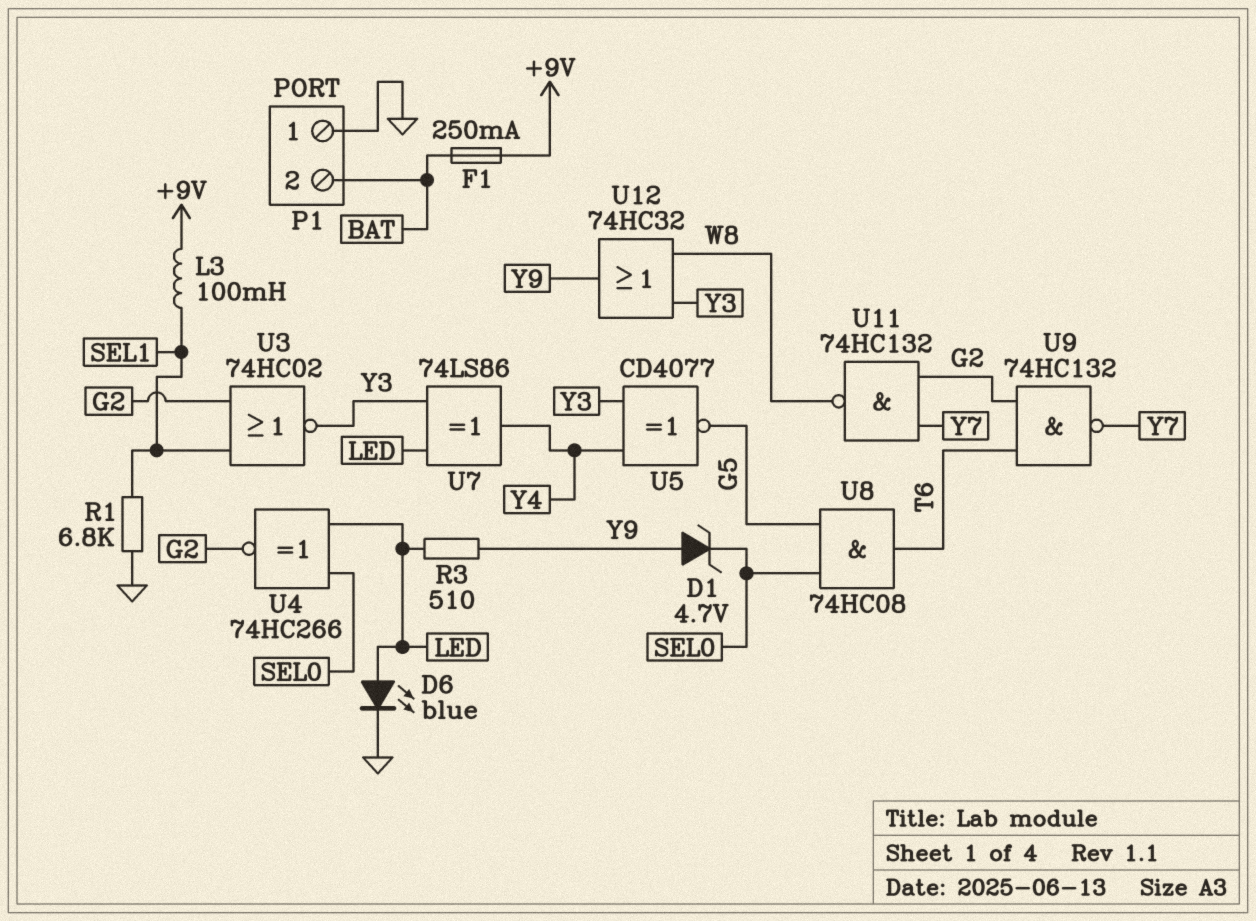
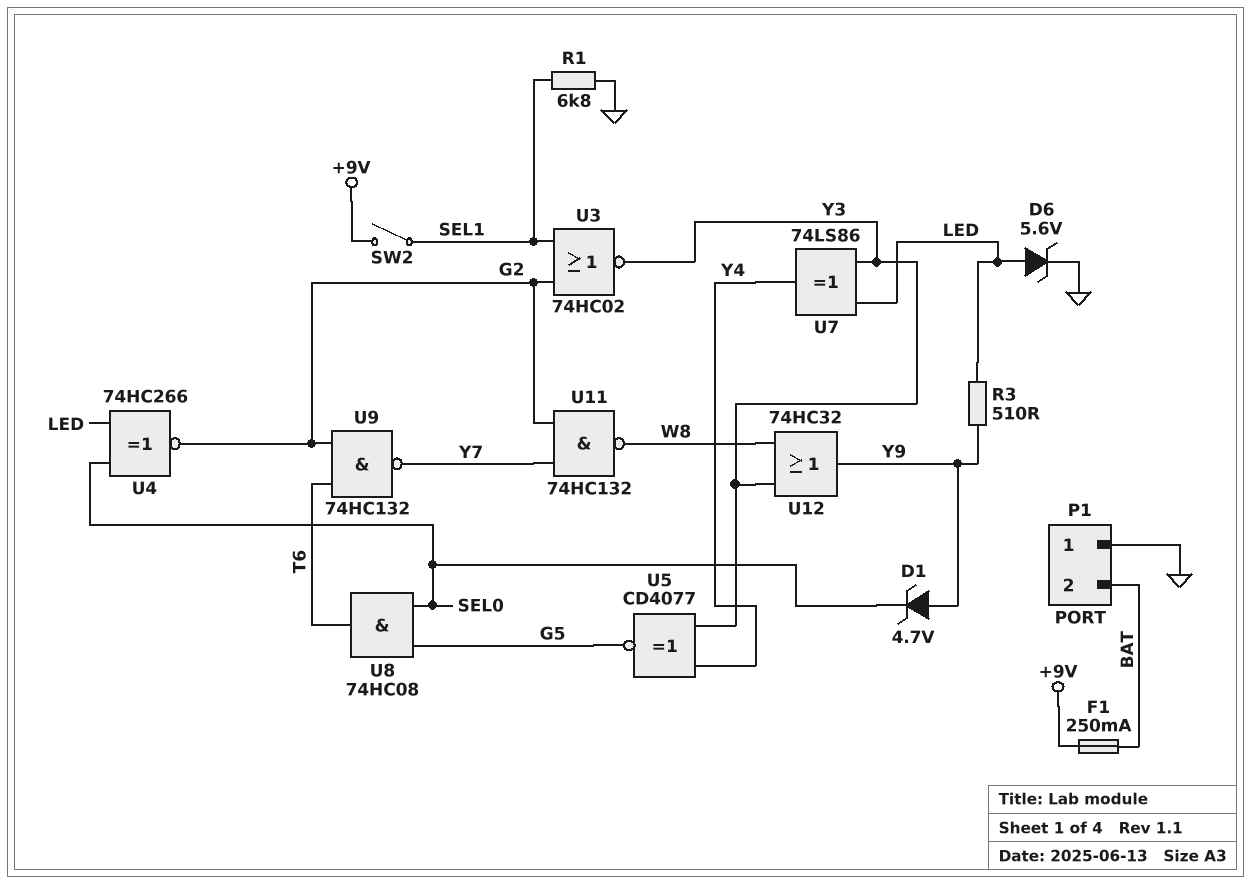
D6: LED blue (A LED, K GND) -> zener 5.6V (A LED, K GND)
L3: 100mH (+9V, SEL1) -> none
SW2: none -> switch (+9V, SEL1)

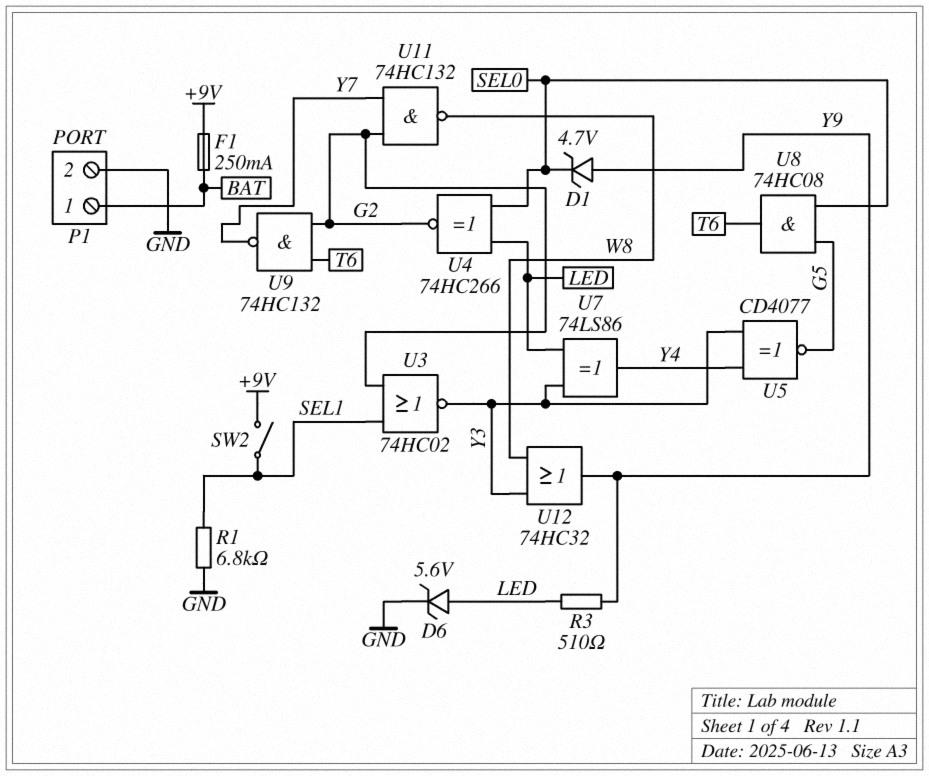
P1 pin 1: GND -> BAT
P1 pin 2: BAT -> GND

